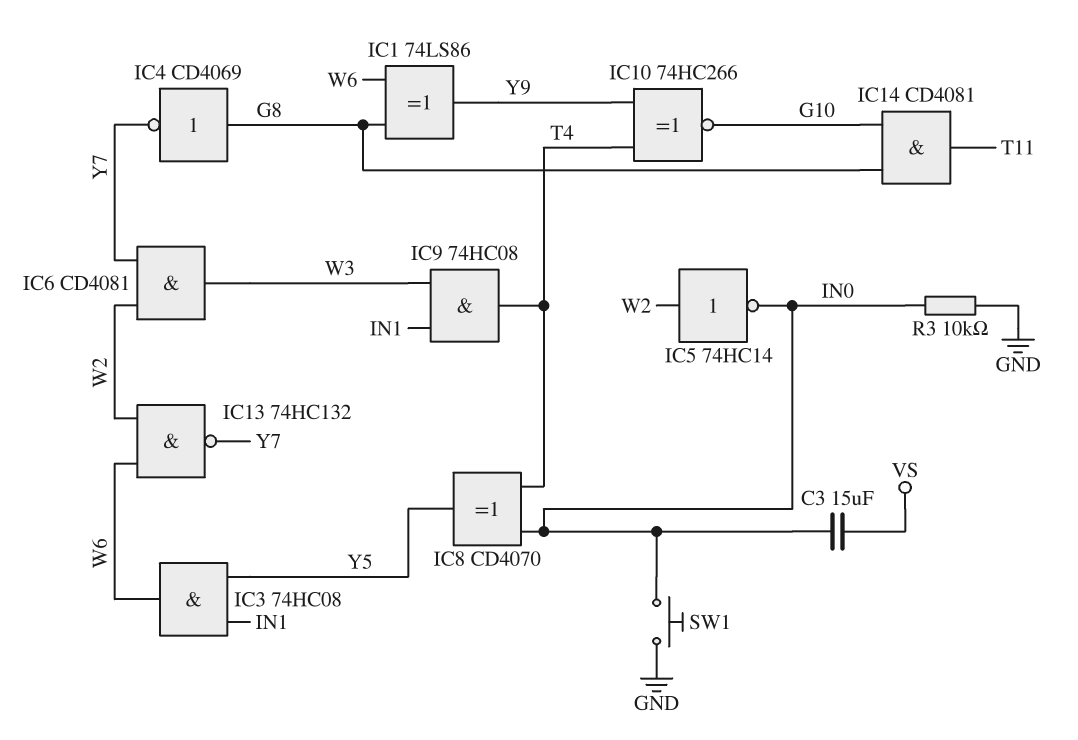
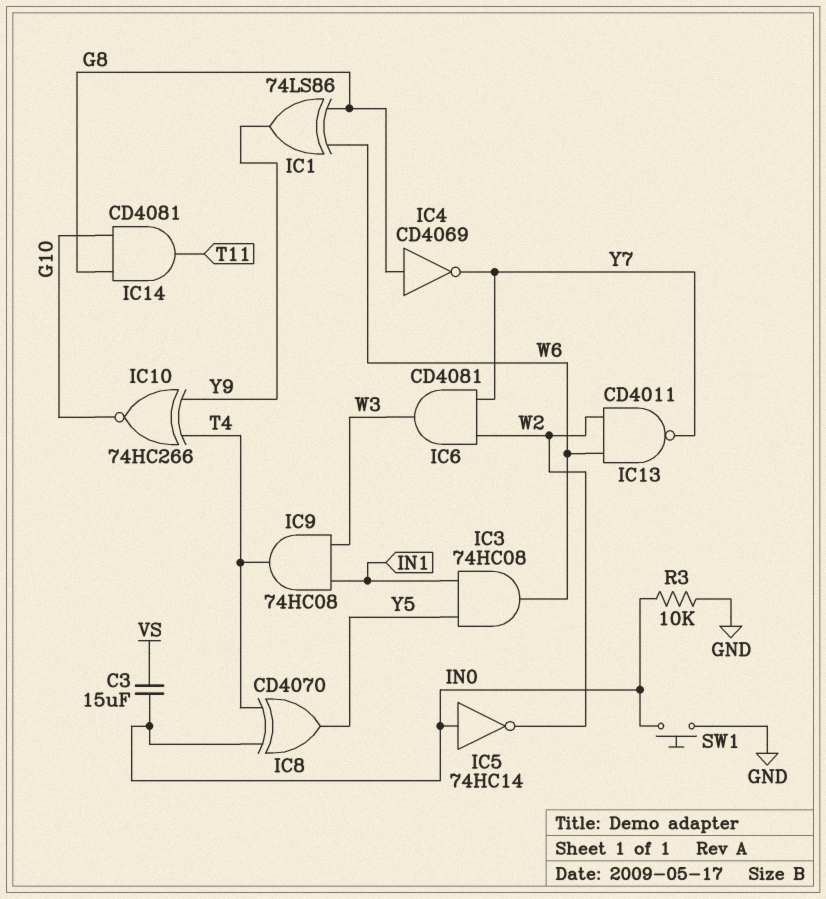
IC5: NOT 74HC14 (in W2, out IN0) -> NOT 74HC14 (in IN0, out W2)
IC13: NAND 74HC132 (in W2, in W6, out Y7) -> NAND CD4011 (in W2, in W6, out Y7)

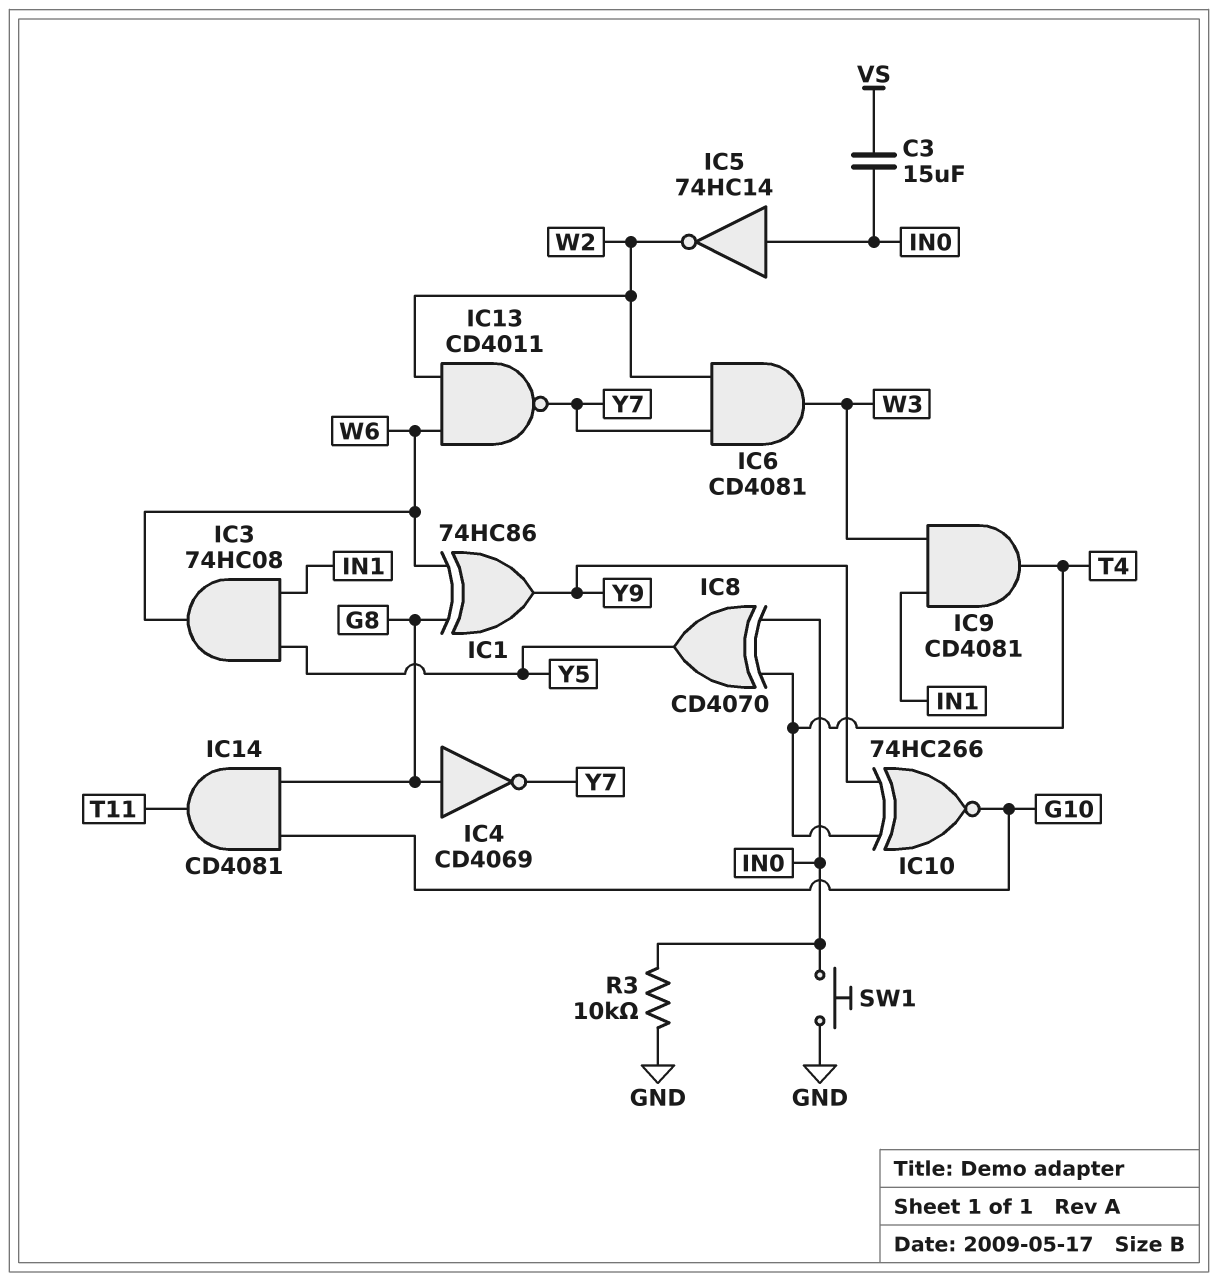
IC1: XOR 74LS86 (in G8, in W6, out Y9) -> XOR 74HC86 (in G8, in W6, out Y9)
IC9: AND 74HC08 (in IN1, in W3, out T4) -> AND CD4081 (in IN1, in W3, out T4)

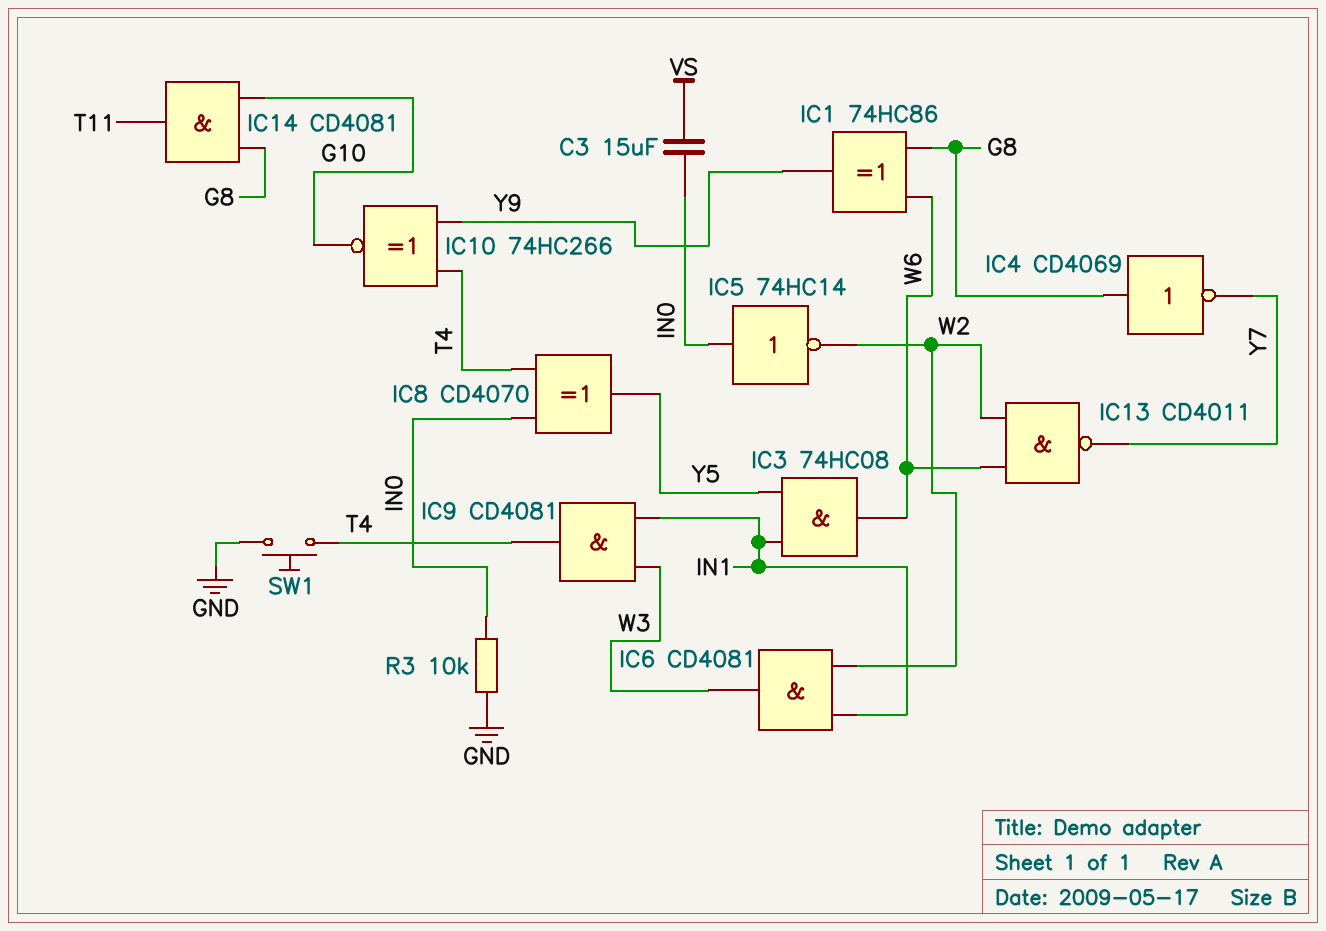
IC6: AND CD4081 (in W2, in Y7, out W3) -> AND CD4081 (in IN1, in W2, out W3)
SW1: button (GND, IN0) -> button (GND, T4)

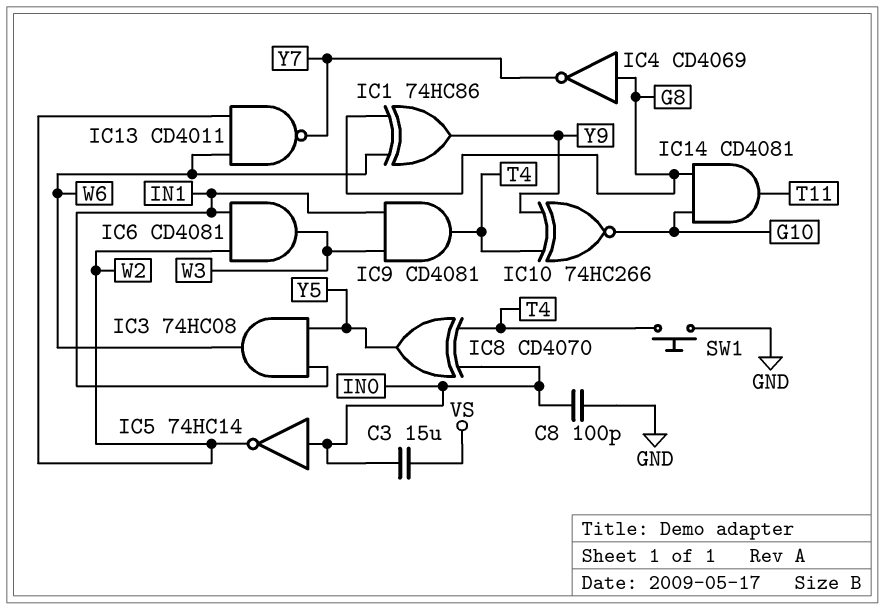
C8: none -> 100pF (GND, IN0)
R3: 10k (GND, IN0) -> none

